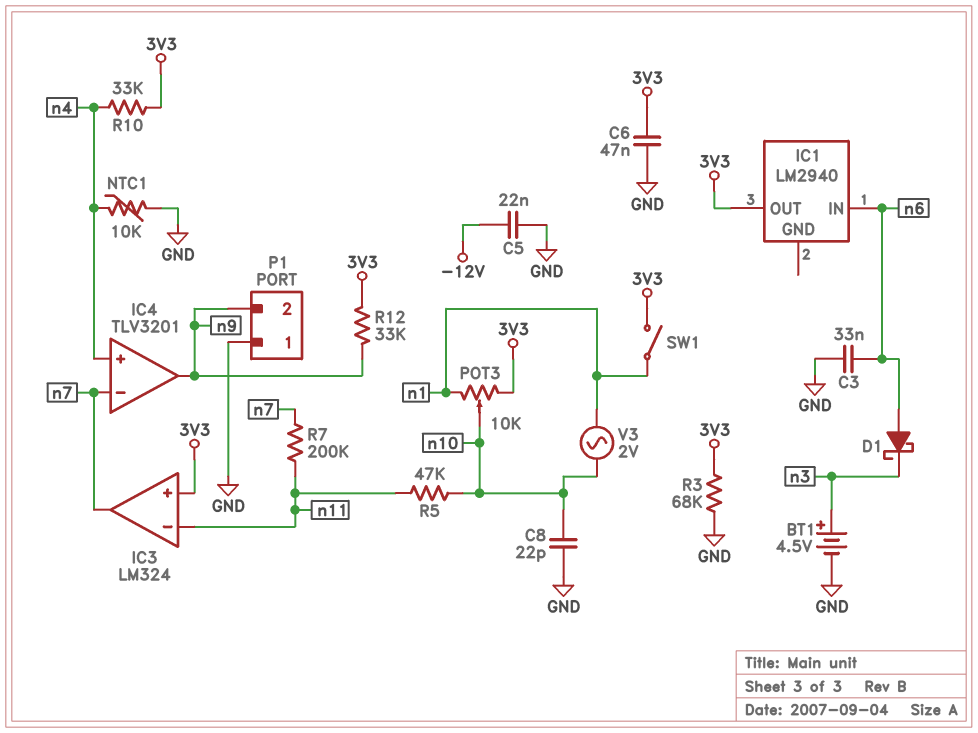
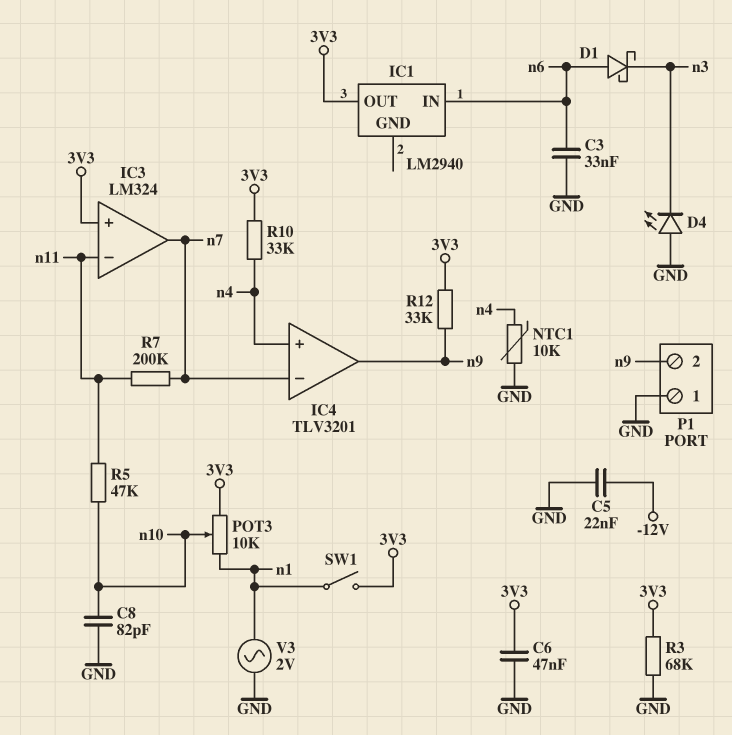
BT1: 4.5V (plus n3, minus GND) -> none
C8: 22pF (GND, n10) -> 82pF (GND, n10)
D4: none -> LED (A GND, K n3)
V3: AC 2V (n1, n10) -> AC 2V (GND, n1)

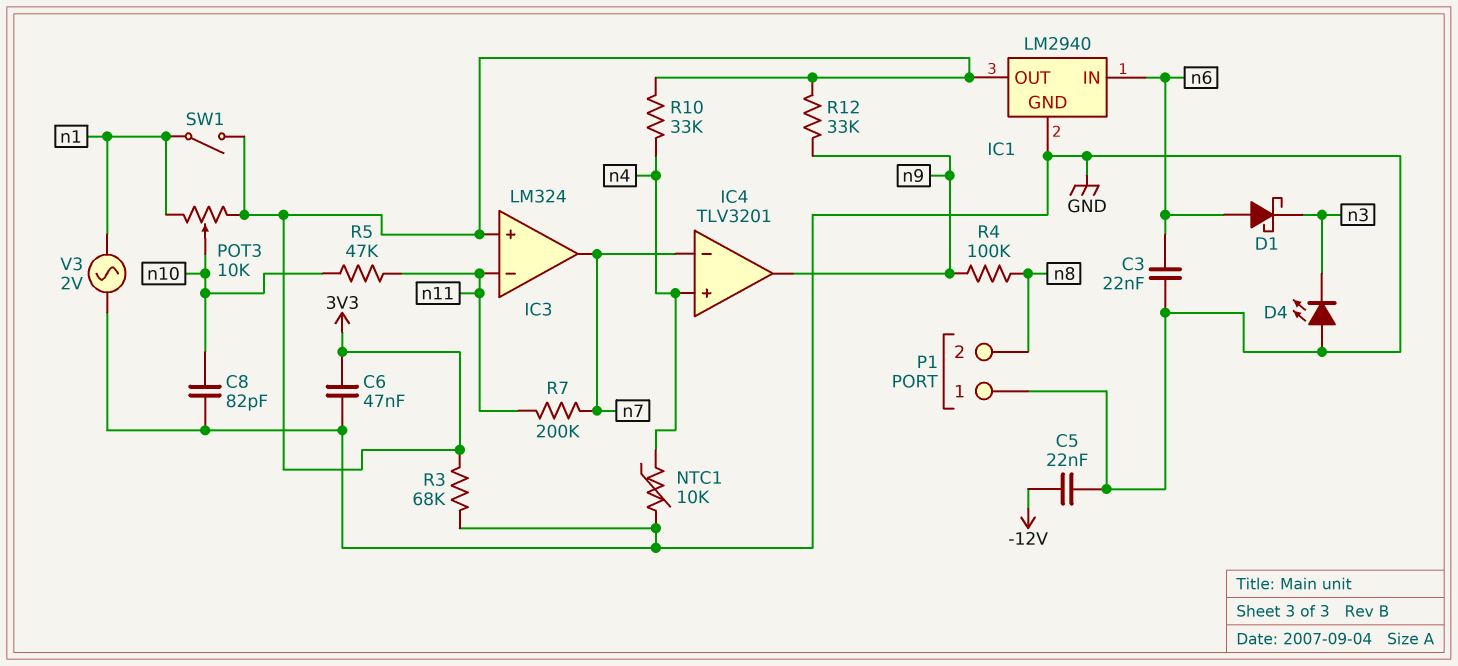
C3: 33nF (GND, n6) -> 22nF (GND, n6)
IC1 pin GND: none -> GND
P1 pin 2: n9 -> n8
R4: none -> 100k (n8, n9)

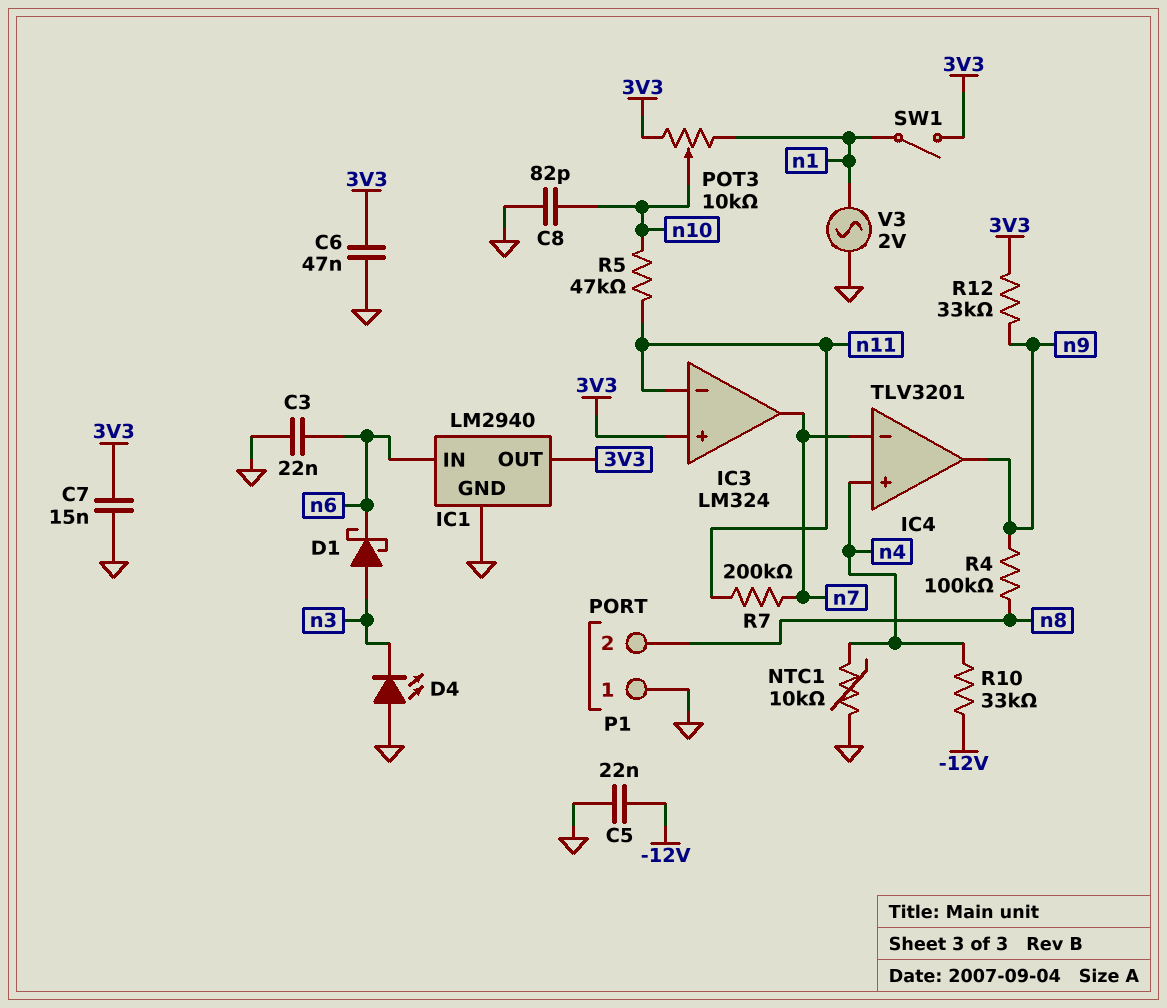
C7: none -> 15nF (3V3, GND)
D1: schottky (A n6, K n3) -> schottky (A n3, K n6)
R3: 68k (3V3, GND) -> none
R10: 33k (3V3, n4) -> 33k (-12V, n4)

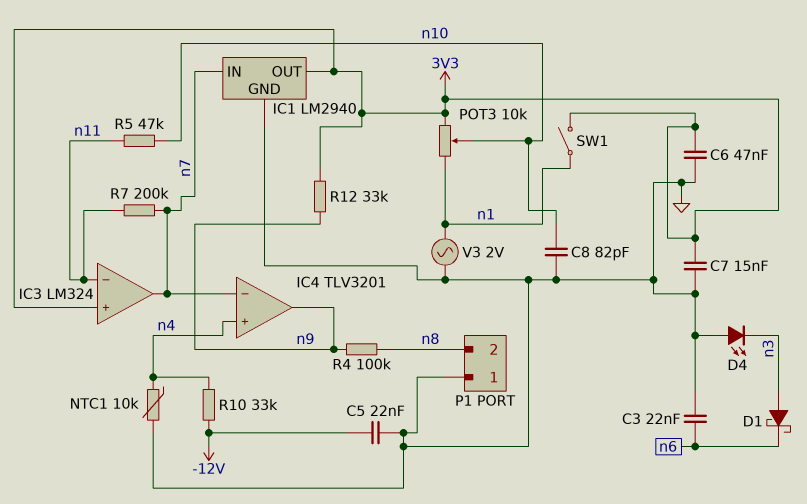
IC1 pin IN: n6 -> n7

